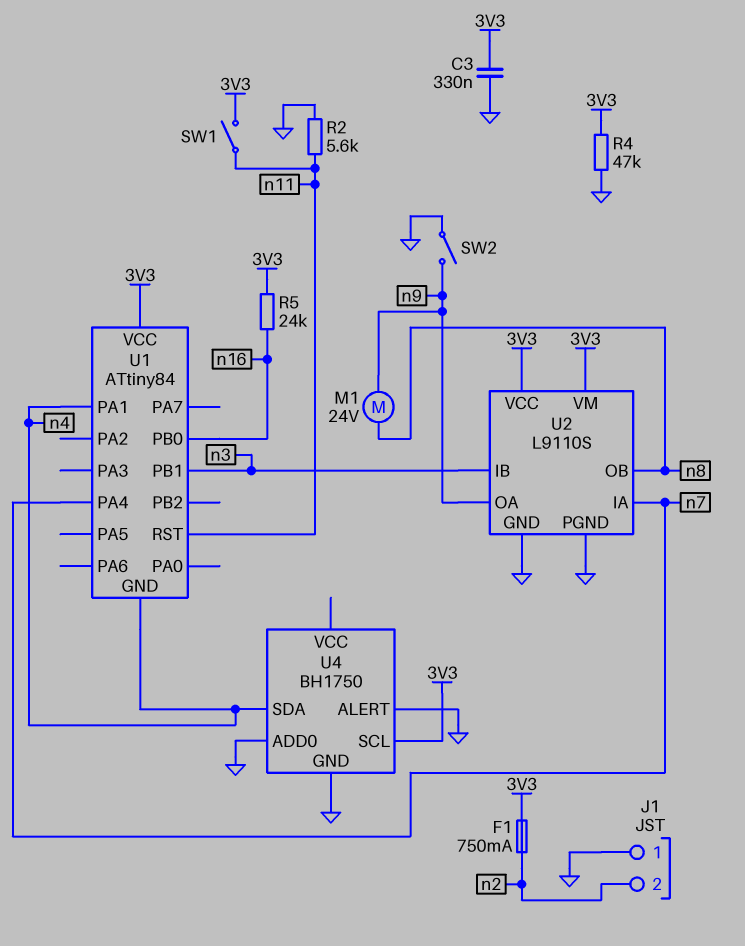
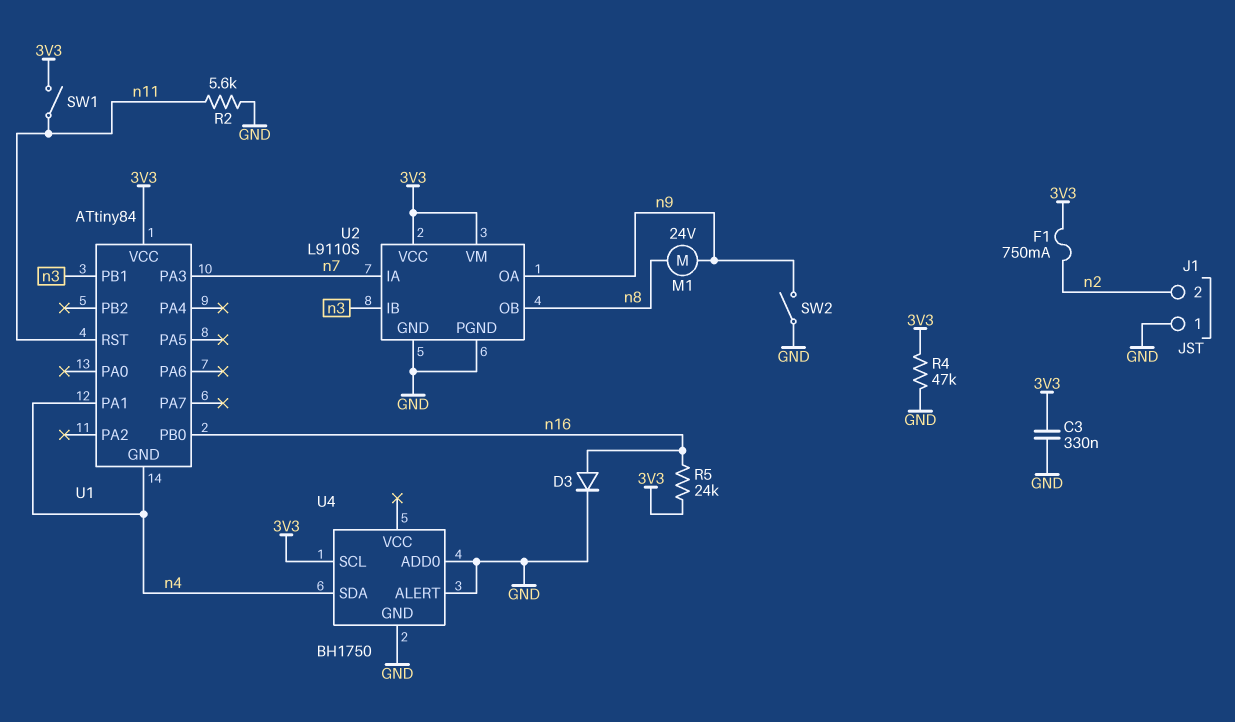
D3: none -> diode (A n16, K GND)
U1 pin PA3: none -> n7
U1 pin PA4: n7 -> none

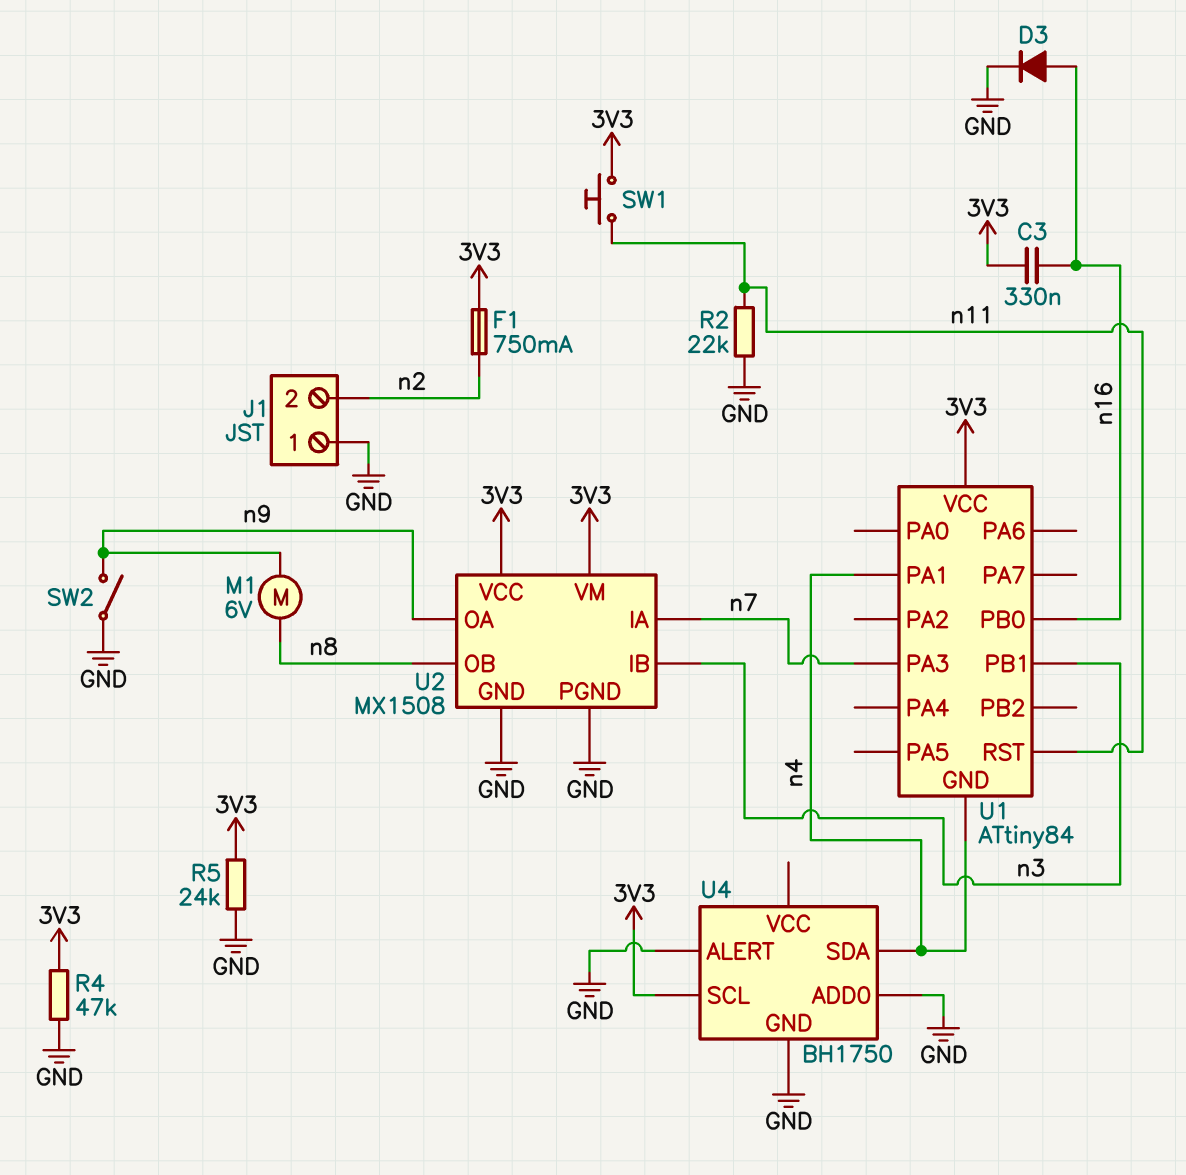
C3: 330nF (3V3, GND) -> 330nF (3V3, n16)
M1: motor 24V (n8, n9) -> motor 6V (n8, n9)
R2: 5.6k (GND, n11) -> 22k (GND, n11)
R5: 24k (3V3, n16) -> 24k (3V3, GND)
SW1: switch (3V3, n11) -> button (3V3, n11)
U2: L9110S -> MX1508

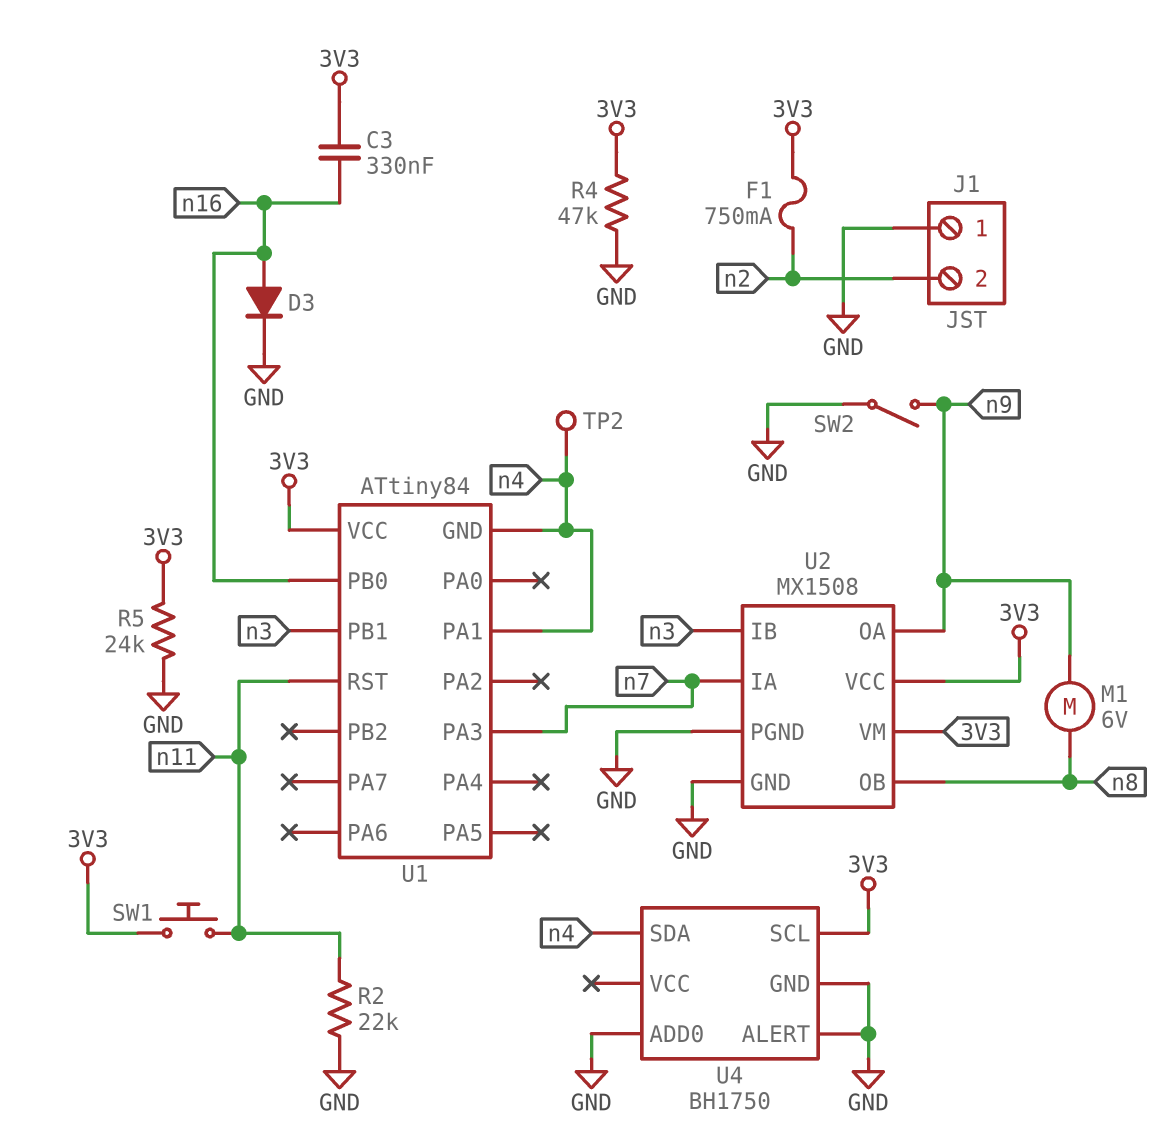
TP2: none -> test point (n4)

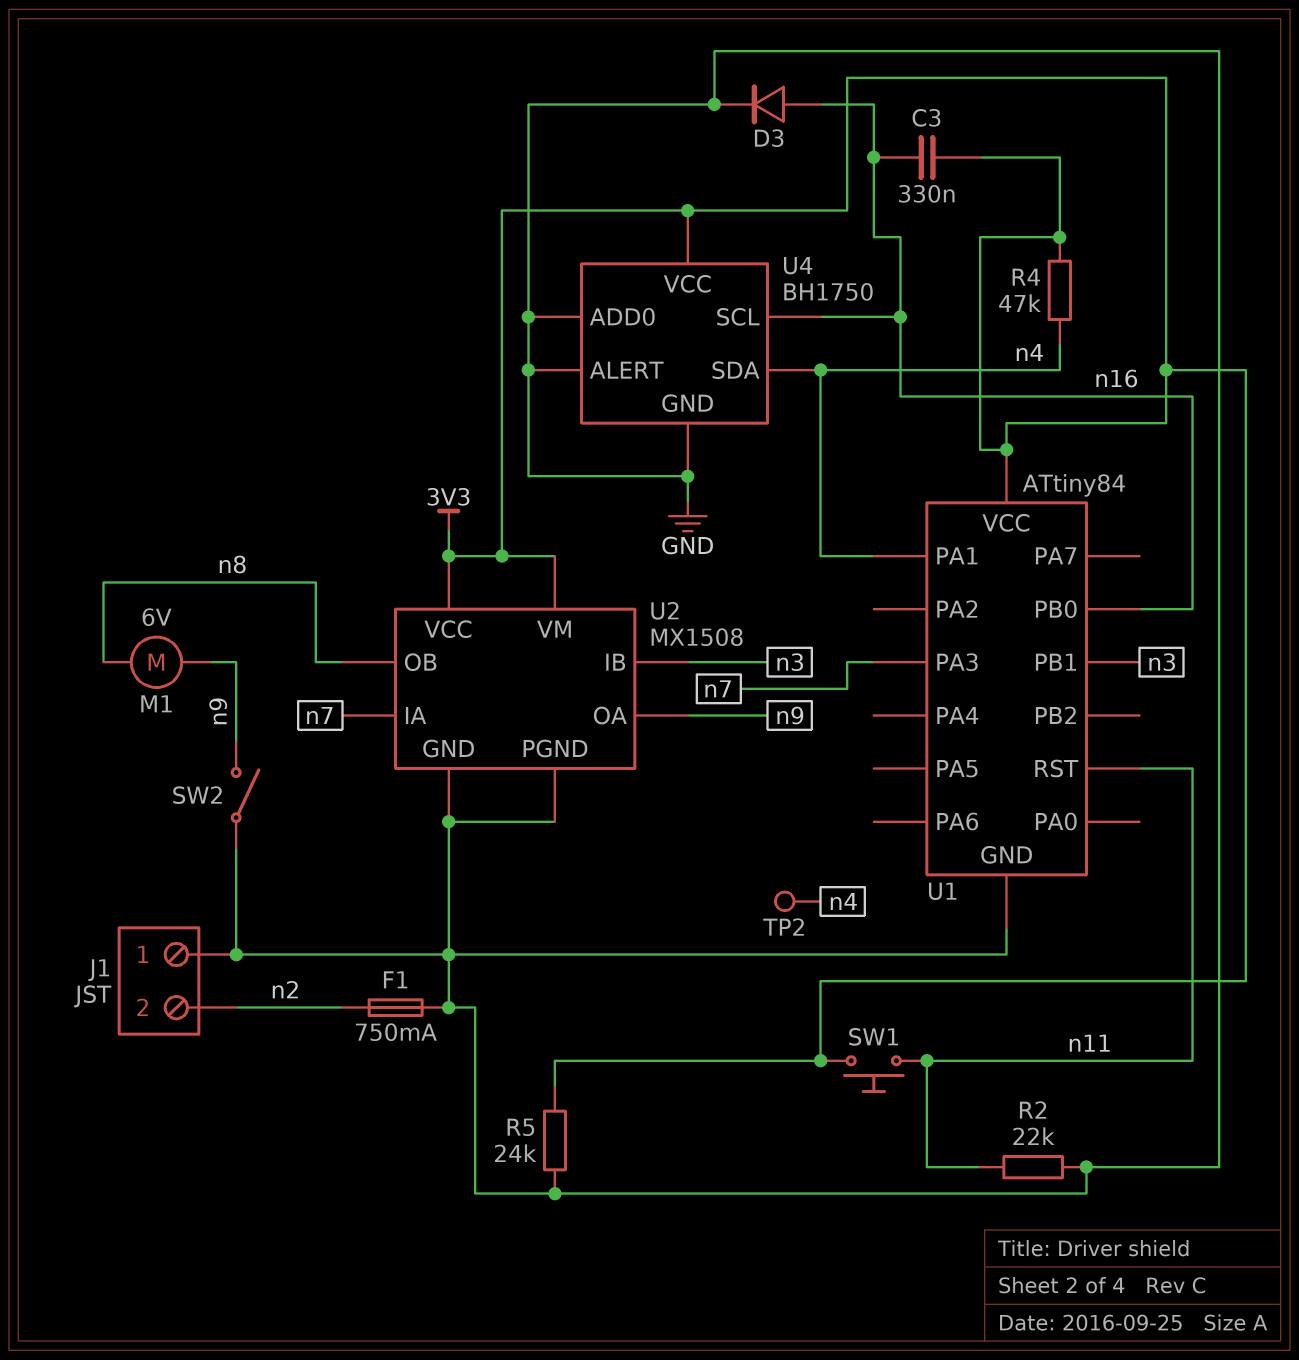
F1: 750mA (3V3, n2) -> 750mA (GND, n2)
R4: 47k (3V3, GND) -> 47k (3V3, n4)
U1 pin GND: n4 -> GND
U4 pin SCL: 3V3 -> n16
U4 pin VCC: none -> 3V3

